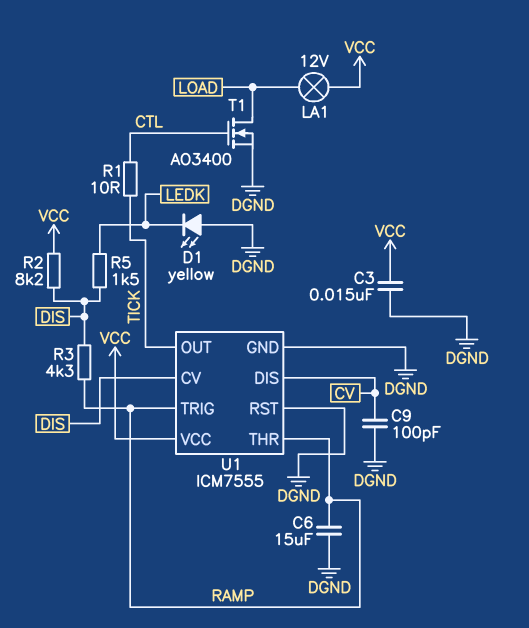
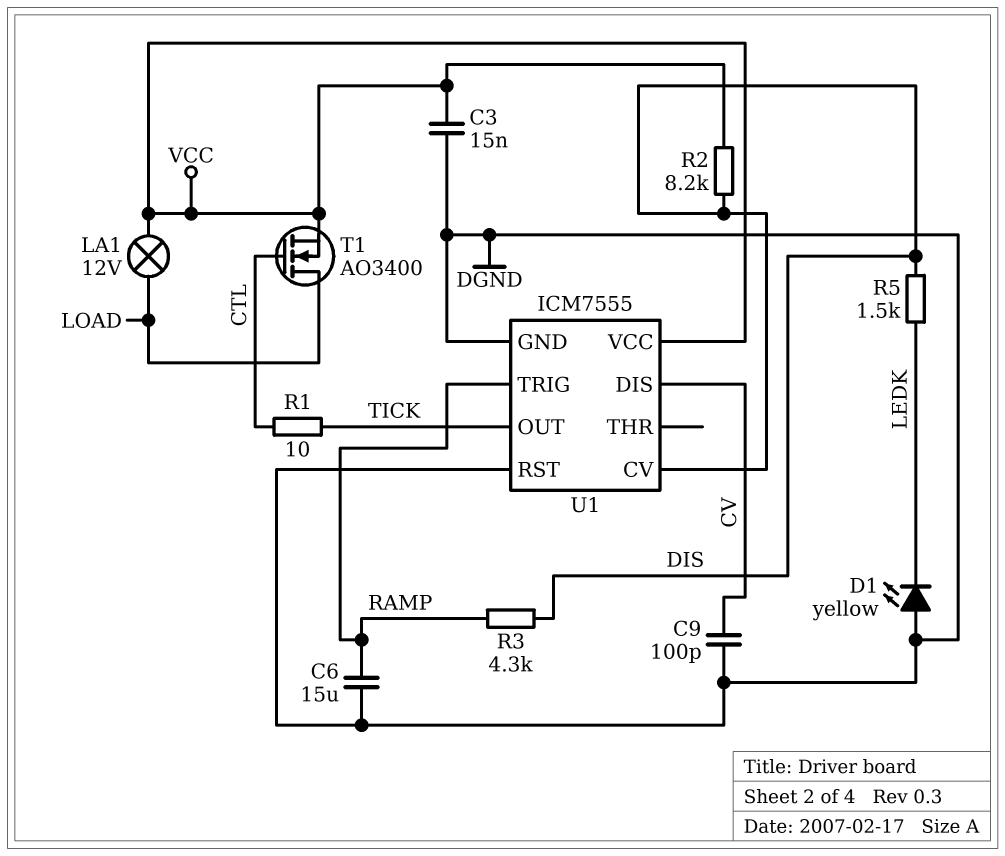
T1: NMOS AO3400 (G CTL, D LOAD, S DGND) -> NMOS AO3400 (G CTL, D LOAD, S VCC)
U1 pin THR: RAMP -> none

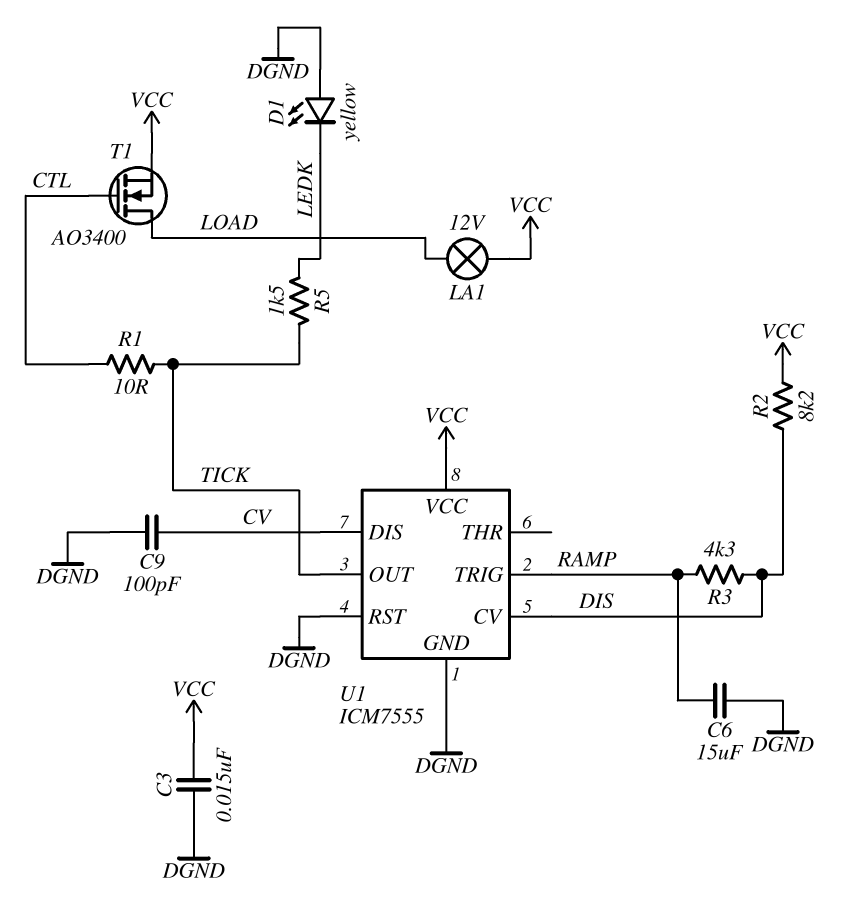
R5: 1.5k (DIS, LEDK) -> 1.5k (LEDK, TICK)

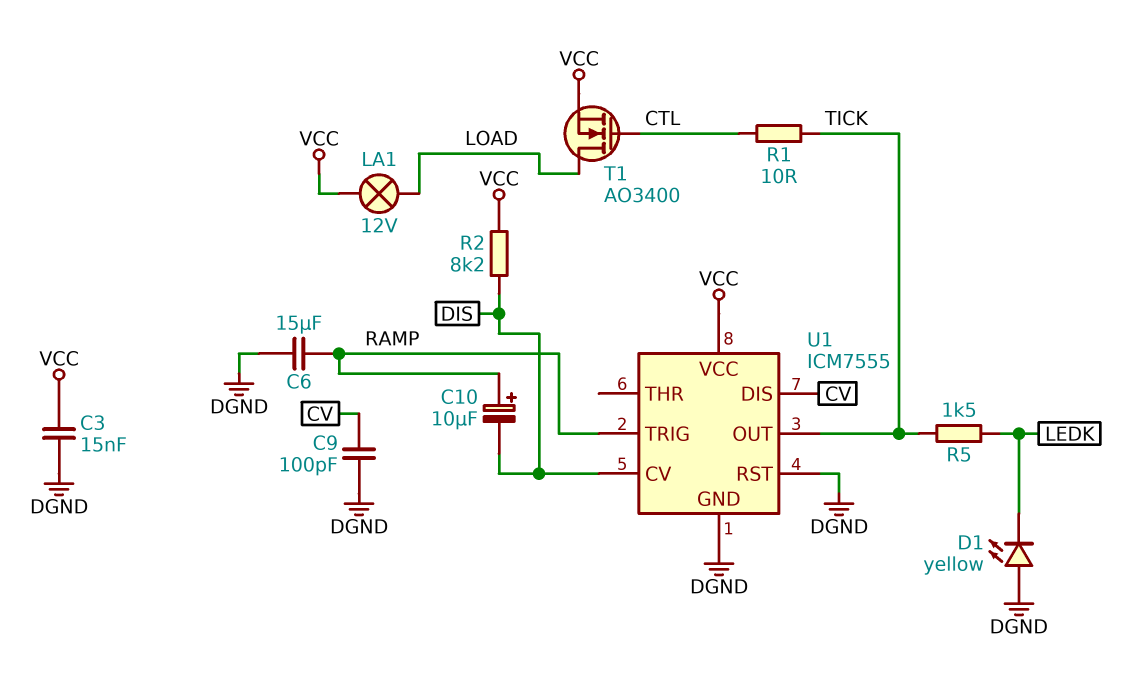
C10: none -> 10uF (plus RAMP, minus DIS)
R3: 4.3k (DIS, RAMP) -> none

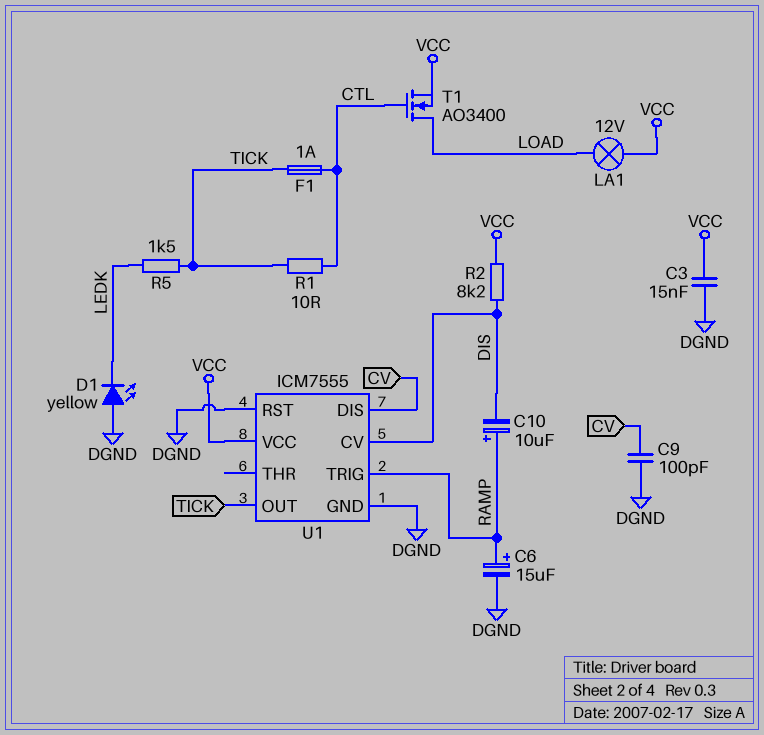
C6: 15uF (DGND, RAMP) -> 15uF (plus RAMP, minus DGND)
F1: none -> 1A (CTL, TICK)

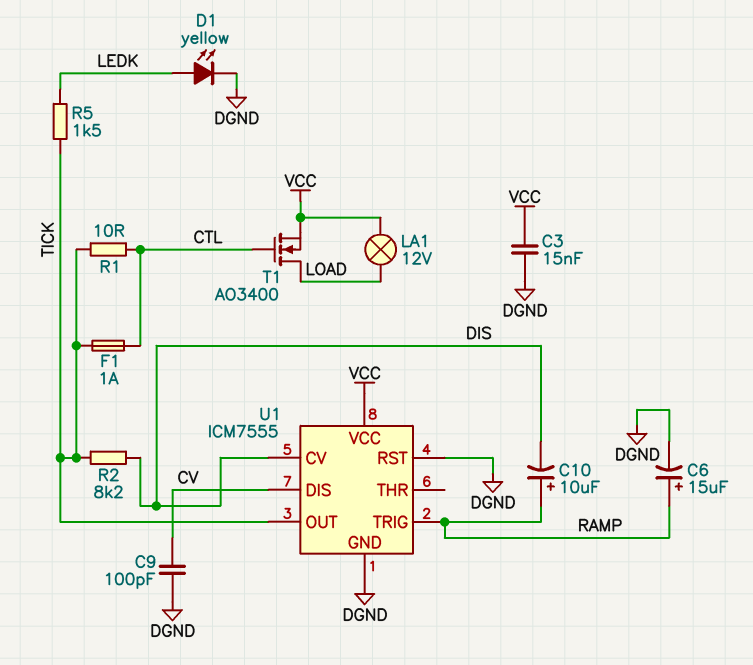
D1: LED yellow (A DGND, K LEDK) -> LED yellow (A LEDK, K DGND)
R2: 8.2k (DIS, VCC) -> 8.2k (DIS, TICK)

